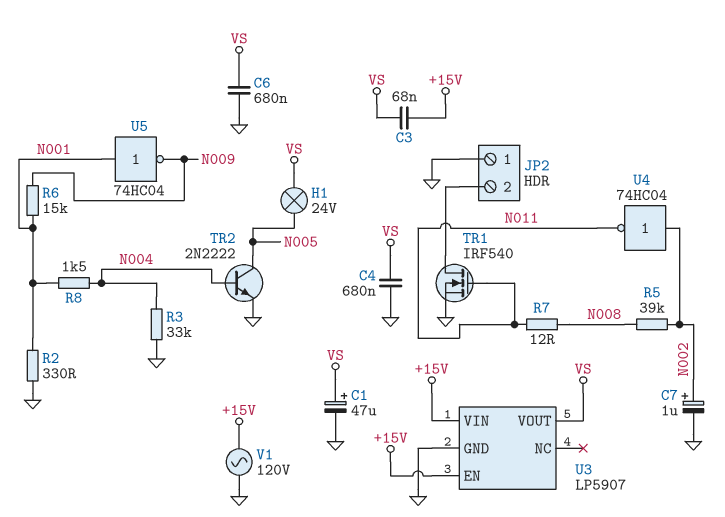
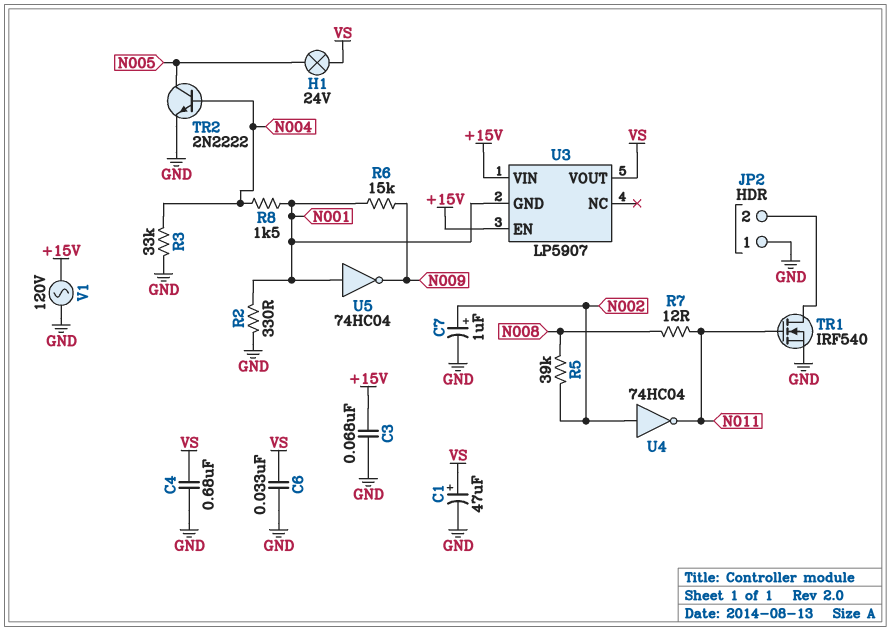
C3: 68nF (+15V, VS) -> 68nF (+15V, GND)
C6: 680nF (GND, VS) -> 33nF (GND, VS)
U3 pin GND: GND -> N001

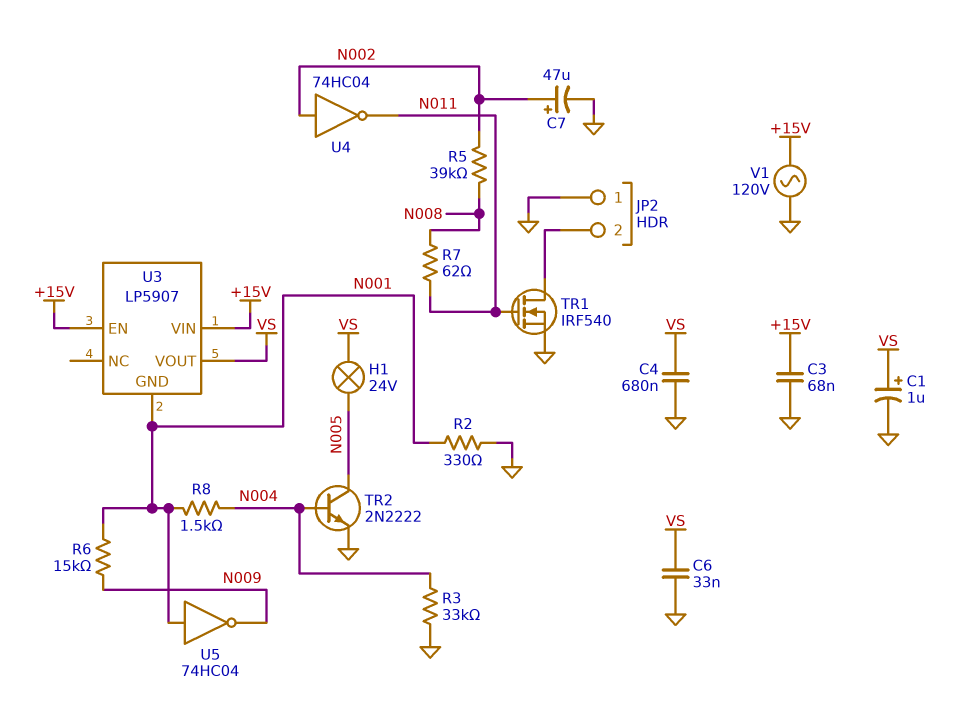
C1: 47uF (plus VS, minus GND) -> 1uF (plus VS, minus GND)
C7: 1uF (plus N002, minus GND) -> 47uF (plus N002, minus GND)
R7: 12 (N008, N011) -> 62 (N008, N011)

